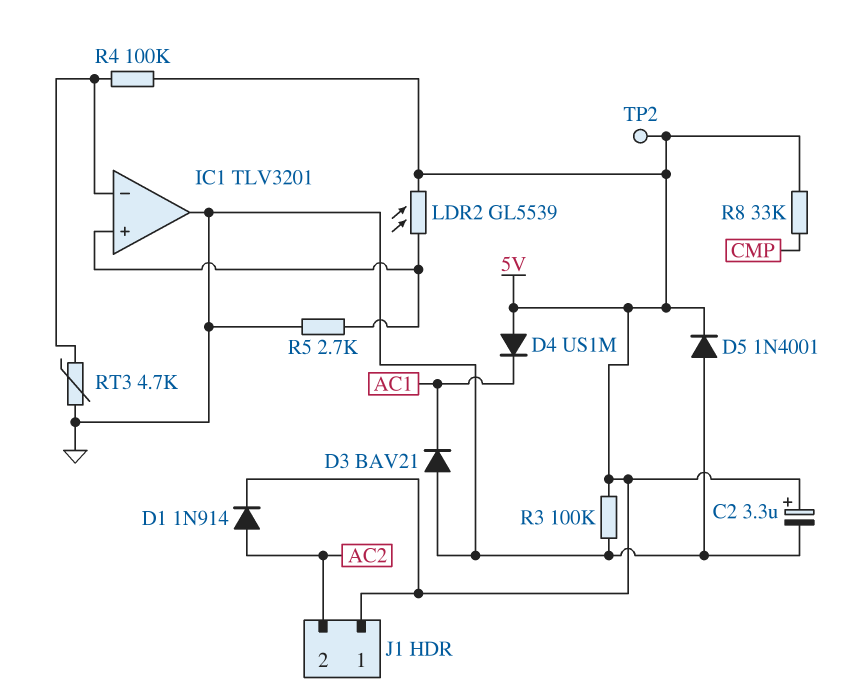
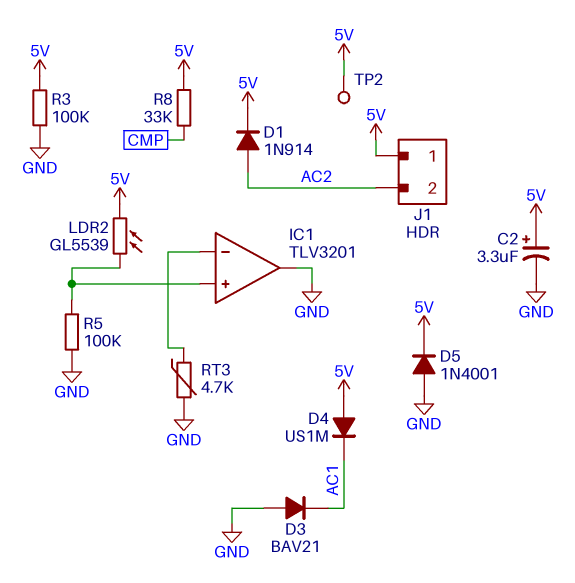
R4: 100k (5V, IC1/in-) -> none
R5: 2.7k (GND, IC1/in+) -> 100k (GND, IC1/in+)

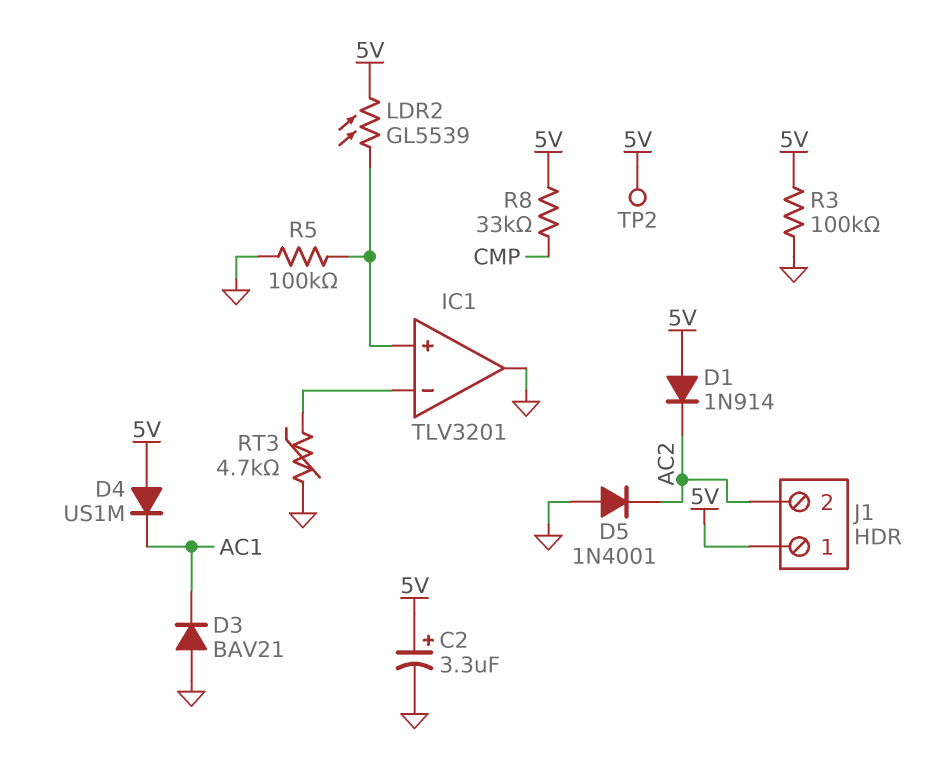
D1: diode 1N914 (A AC2, K 5V) -> diode 1N914 (A 5V, K AC2)
D5: diode 1N4001 (A GND, K 5V) -> diode 1N4001 (A GND, K AC2)

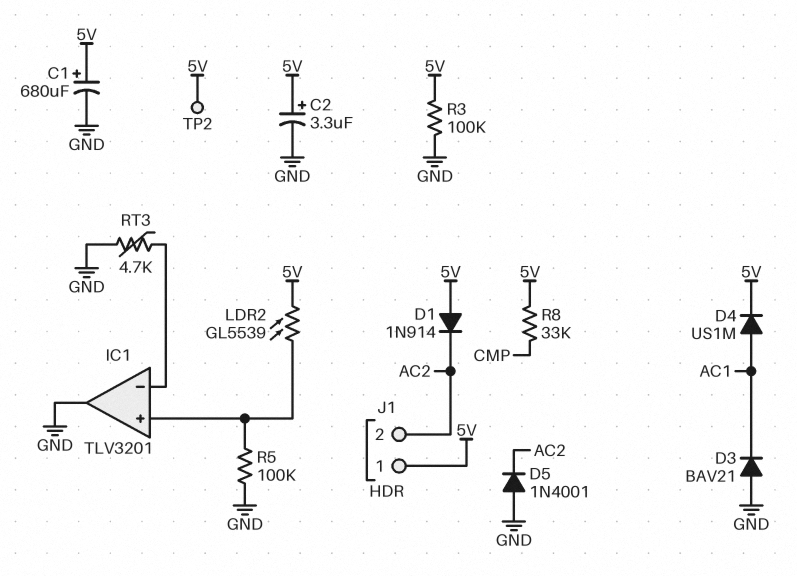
C1: none -> 680uF (plus 5V, minus GND)
D4: diode US1M (A 5V, K AC1) -> diode US1M (A AC1, K 5V)

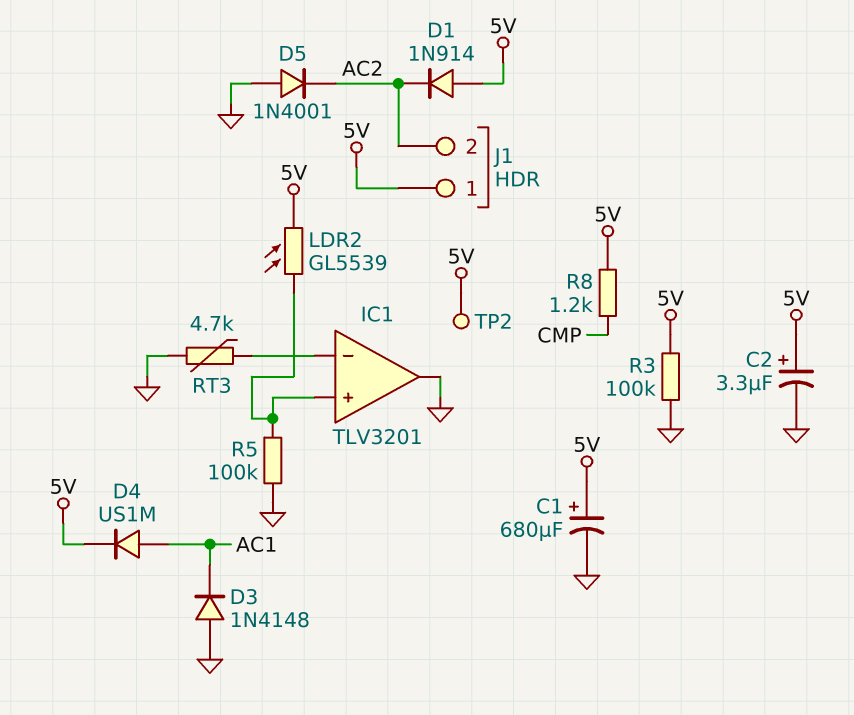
D3: diode BAV21 (A GND, K AC1) -> diode 1N4148 (A GND, K AC1)
R8: 33k (5V, CMP) -> 1.2k (5V, CMP)

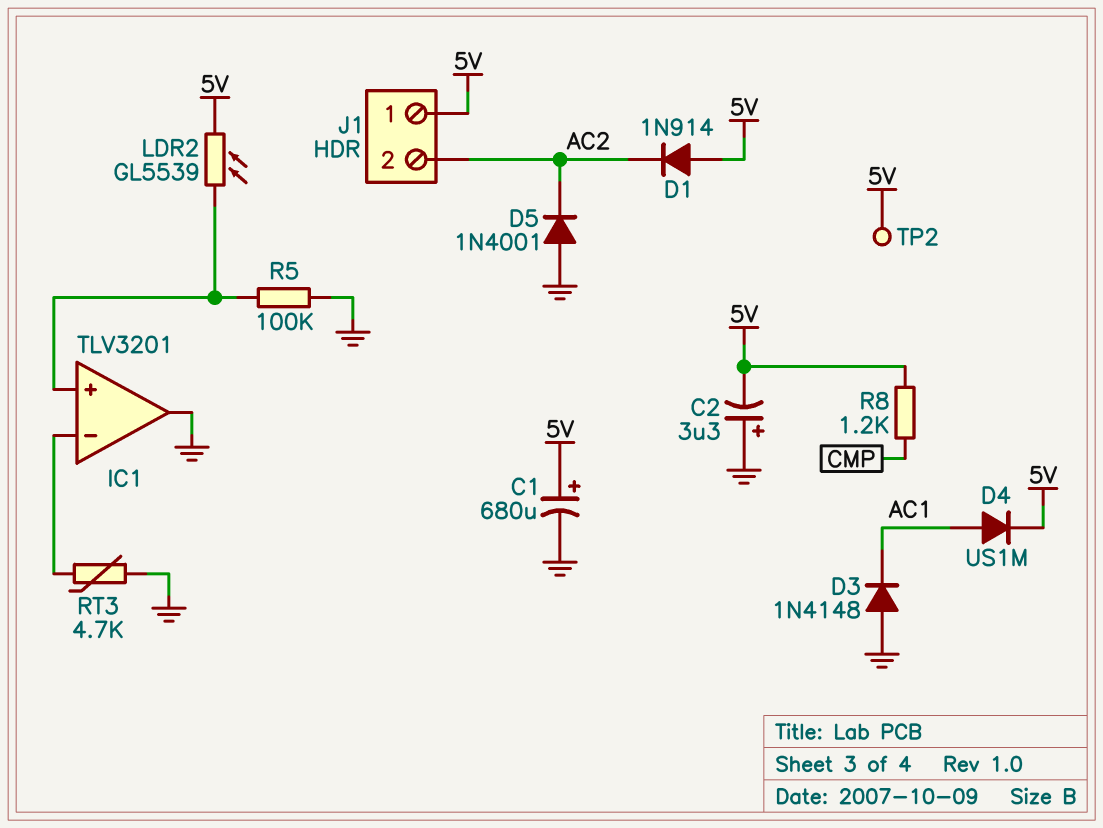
C2: 3.3uF (plus 5V, minus GND) -> 3.3uF (plus GND, minus 5V)
R3: 100k (5V, GND) -> none

